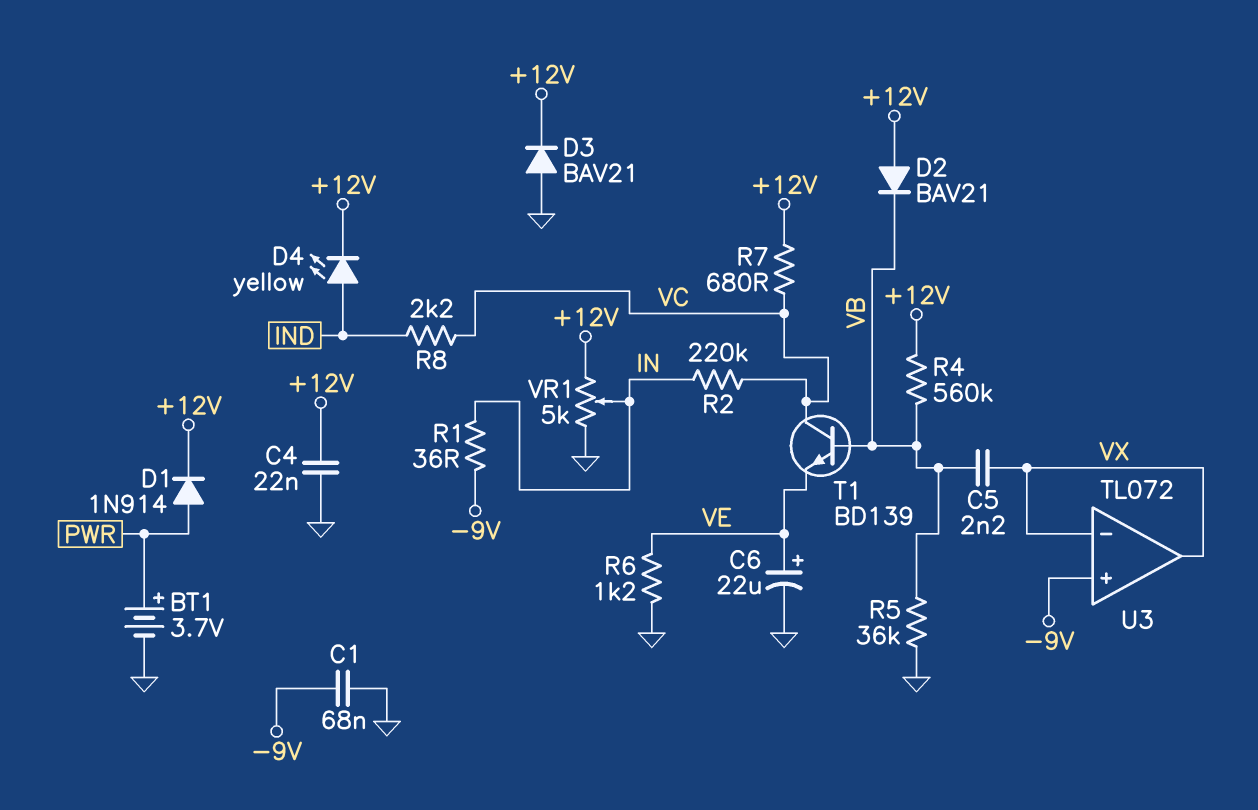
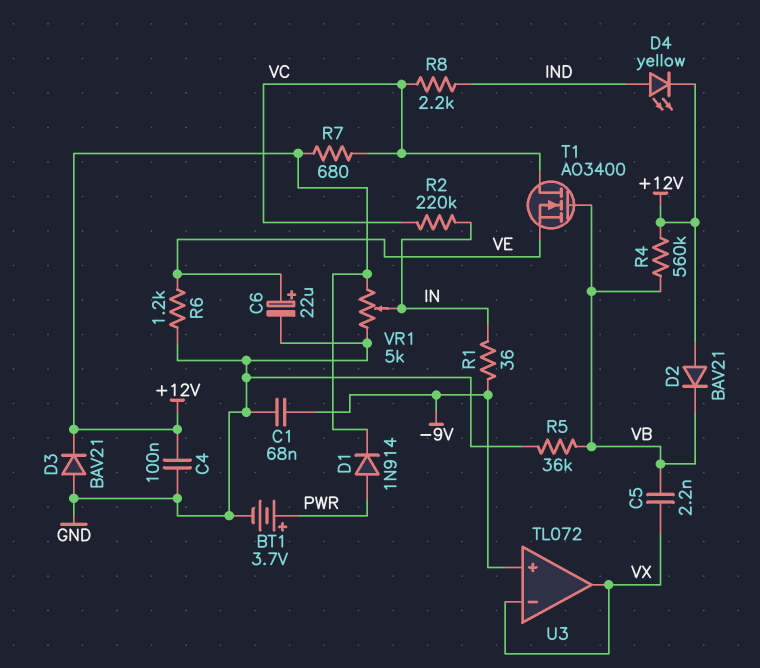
C4: 22nF (+12V, GND) -> 100nF (+12V, GND)
T1: NPN BD139 (B VB, C VC, E VE) -> NMOS AO3400 (G VB, D VC, S VE)

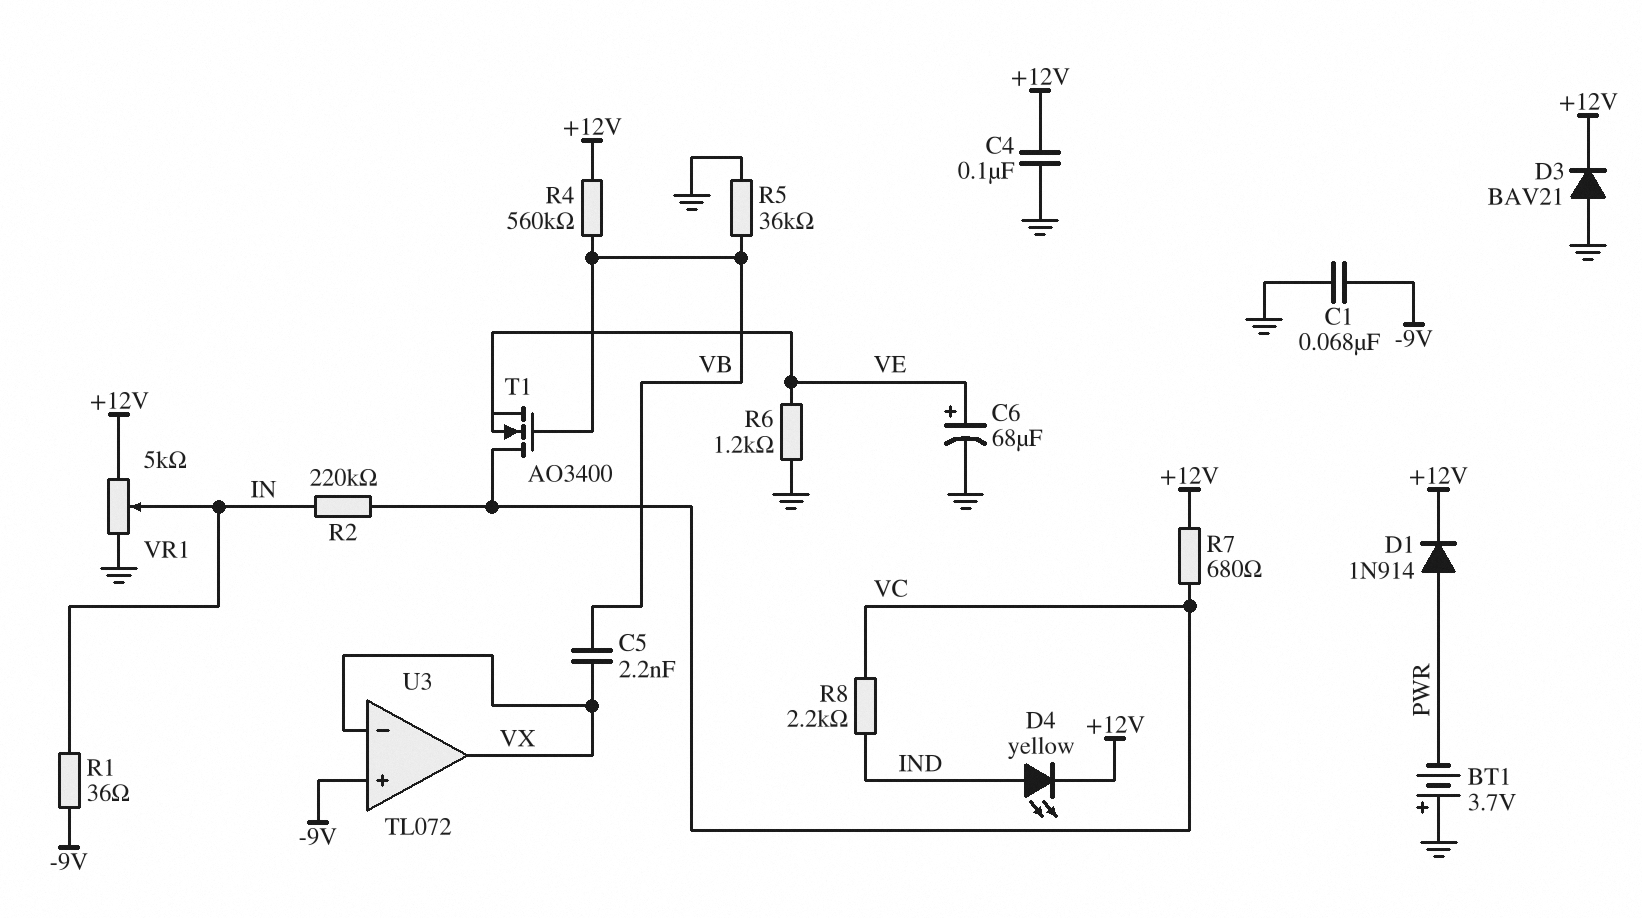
BT1: 3.7V (plus PWR, minus GND) -> 3.7V (plus GND, minus PWR)
C6: 22uF (plus VE, minus GND) -> 68uF (plus VE, minus GND)
D2: diode BAV21 (A +12V, K VB) -> none

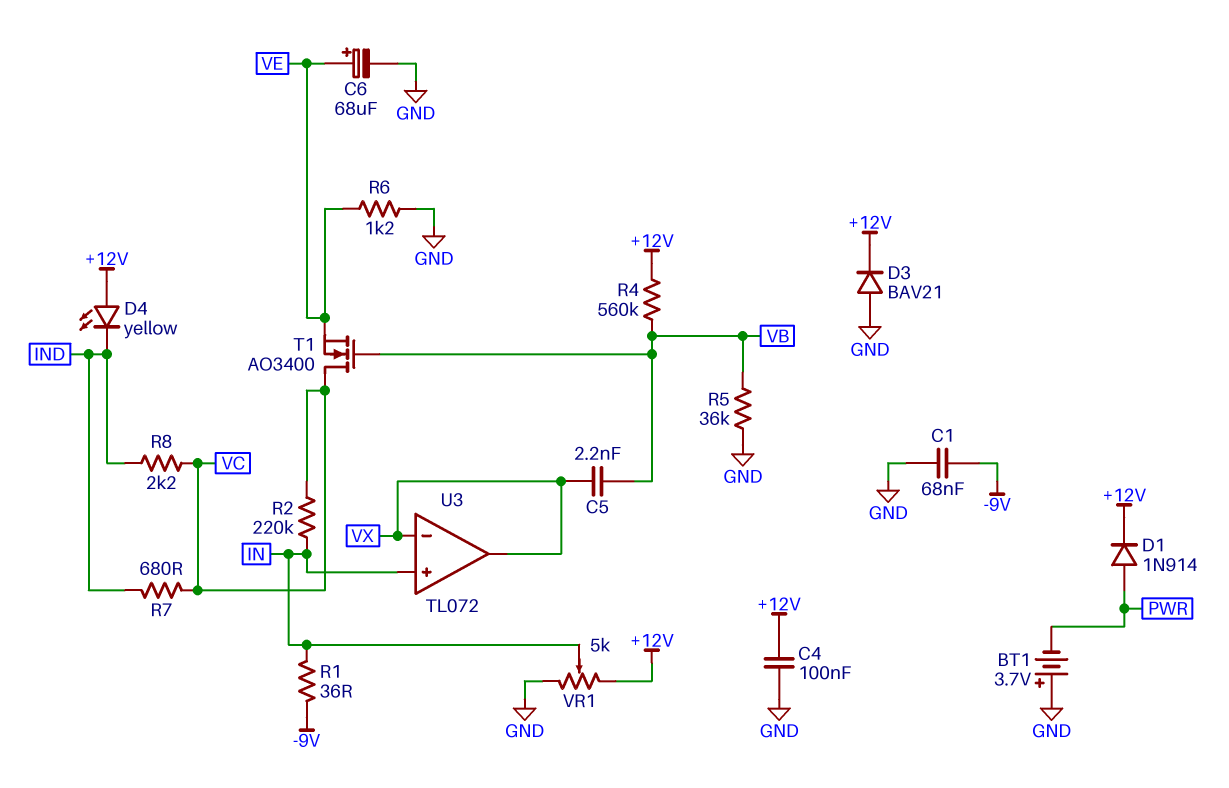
D4: LED yellow (A IND, K +12V) -> LED yellow (A +12V, K IND)
R7: 680 (+12V, VC) -> 680 (IND, VC)
U3 pin in+: -9V -> IN

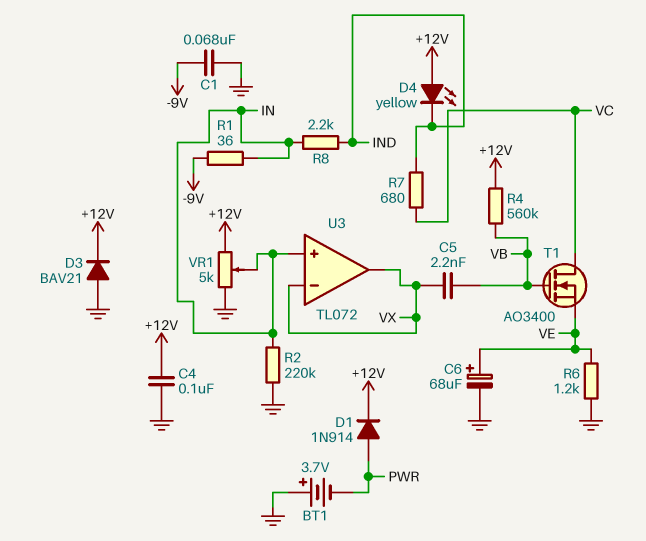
R2: 220k (IN, VC) -> 220k (GND, IN)
R5: 36k (GND, VB) -> none
R8: 2.2k (IND, VC) -> 2.2k (IN, IND)

